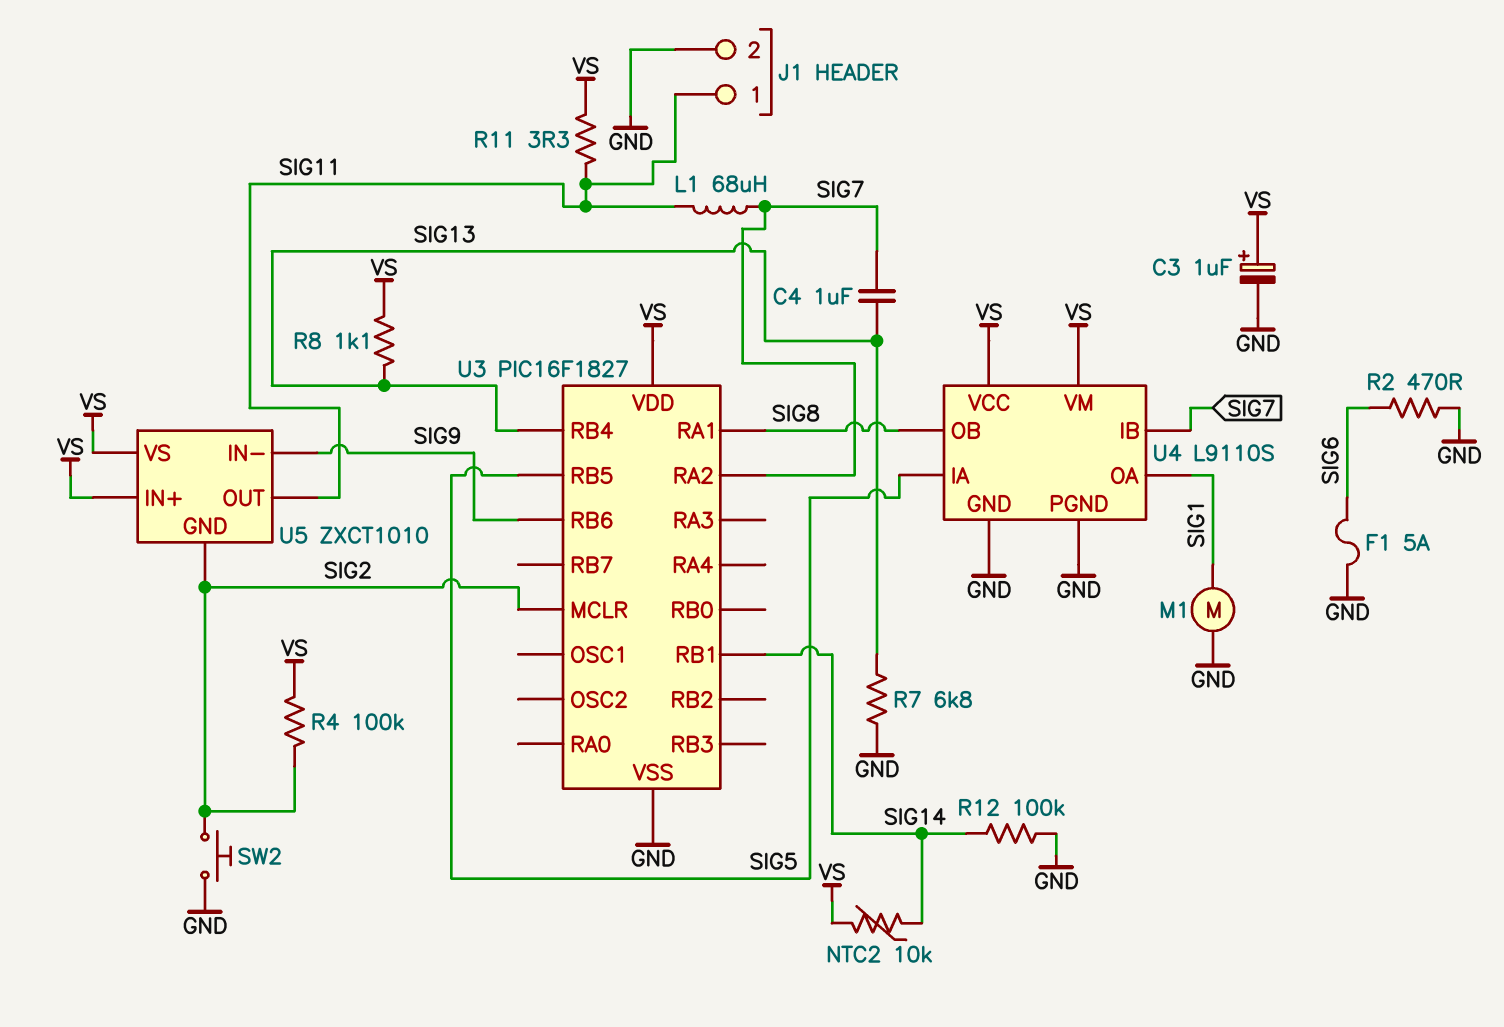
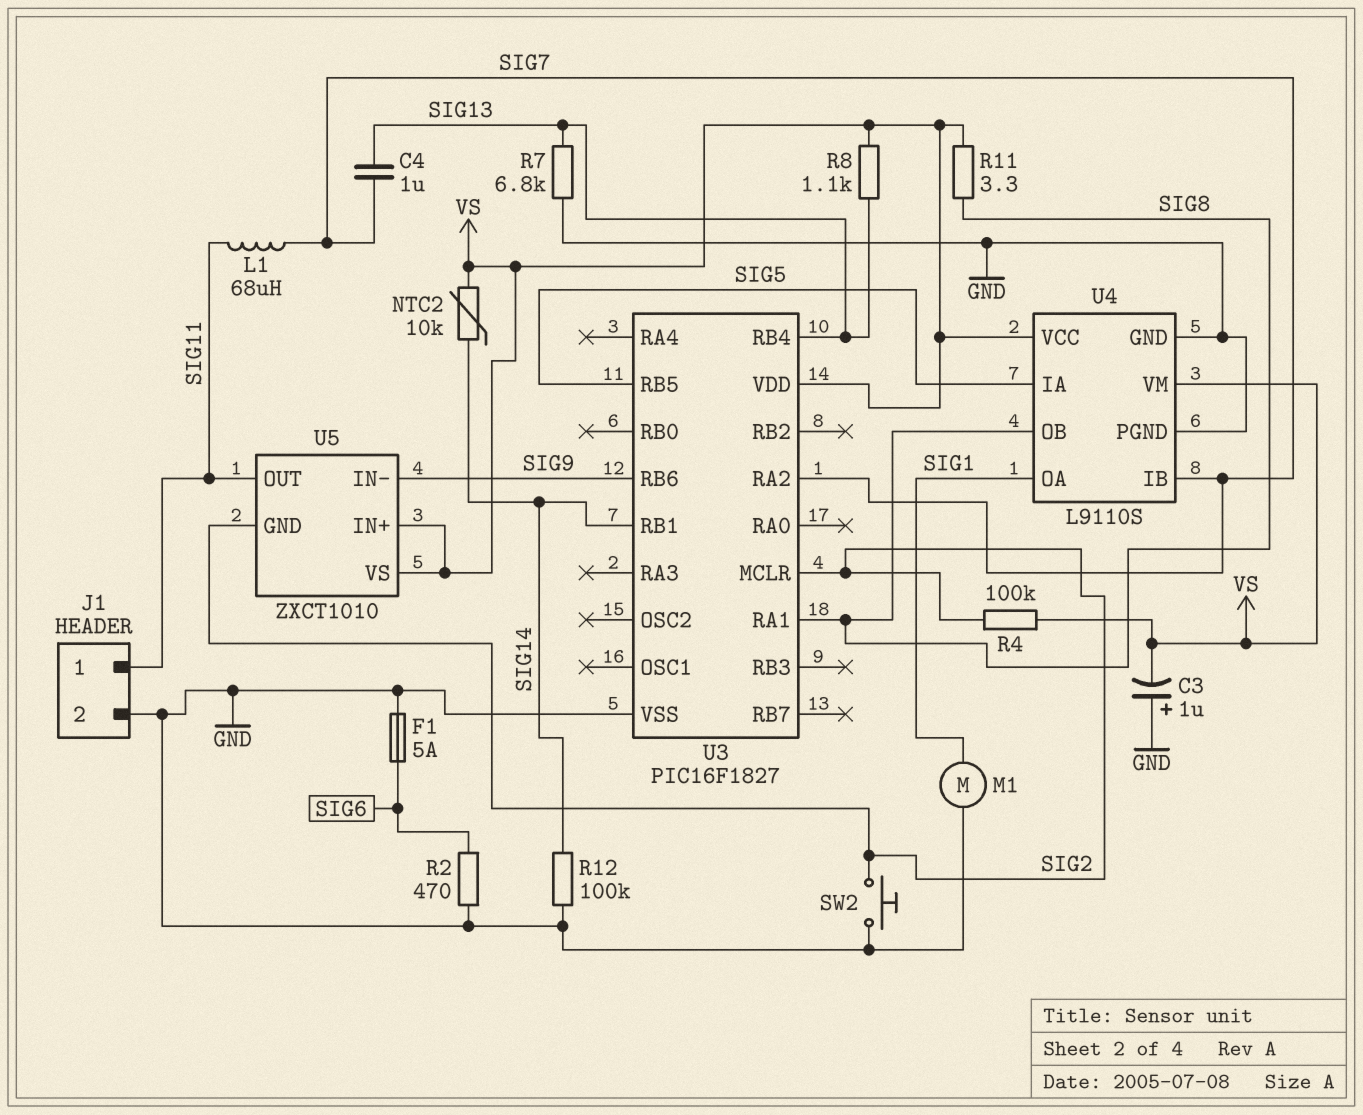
C3: 1uF (plus VS, minus GND) -> 1uF (plus GND, minus VS)
R11: 3.3 (SIG11, VS) -> 3.3 (SIG8, VS)

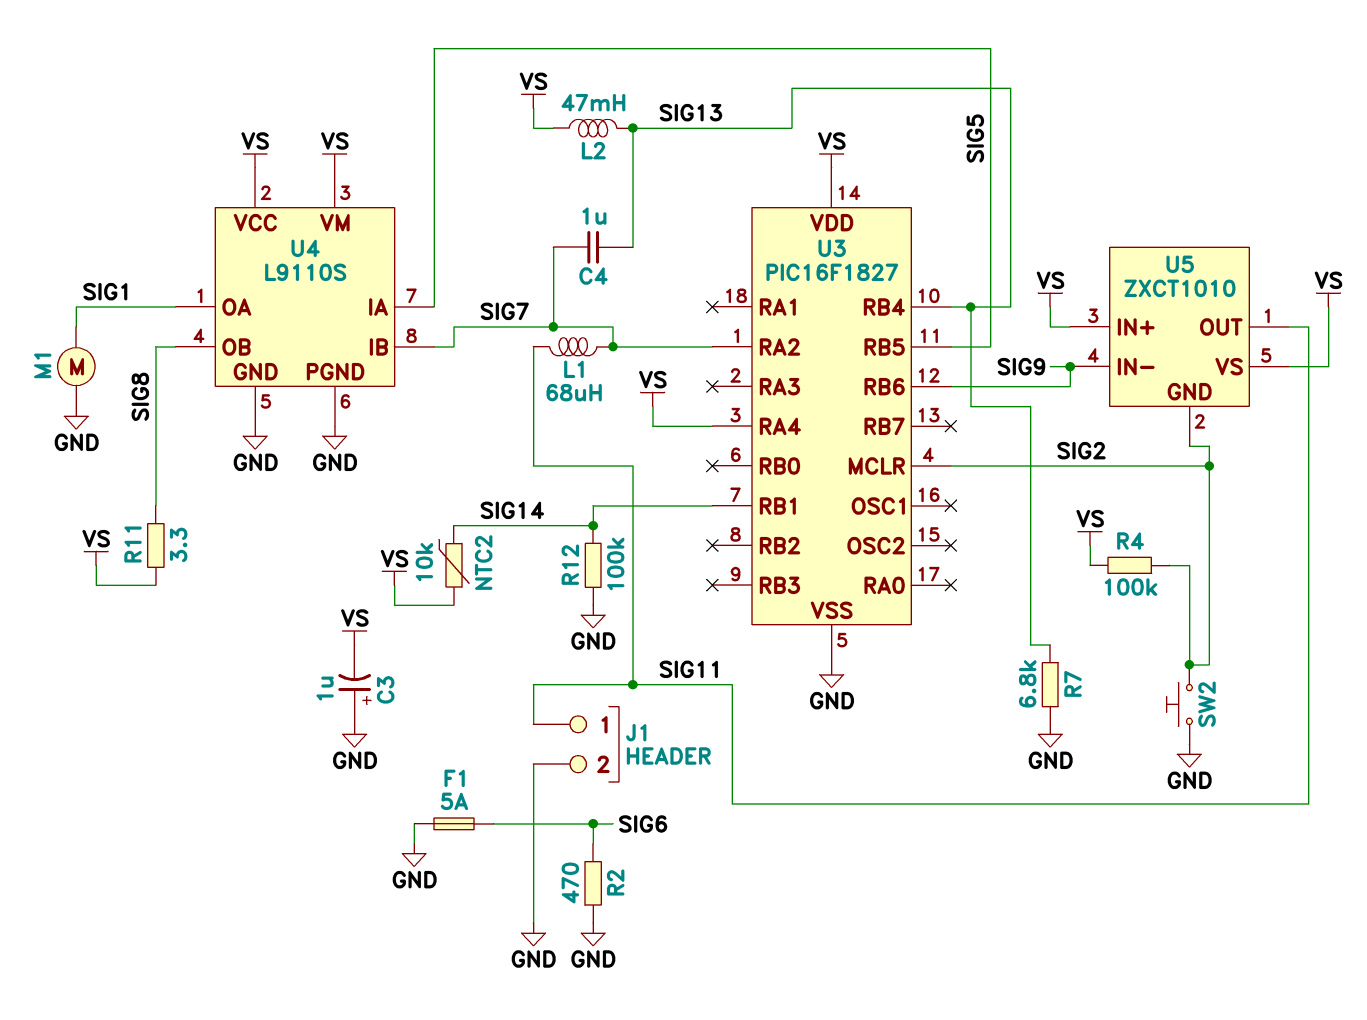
L2: none -> 47mH (SIG13, VS)
R8: 1.1k (SIG13, VS) -> none
U3 pin RA1: SIG8 -> none
U3 pin RA4: none -> VS

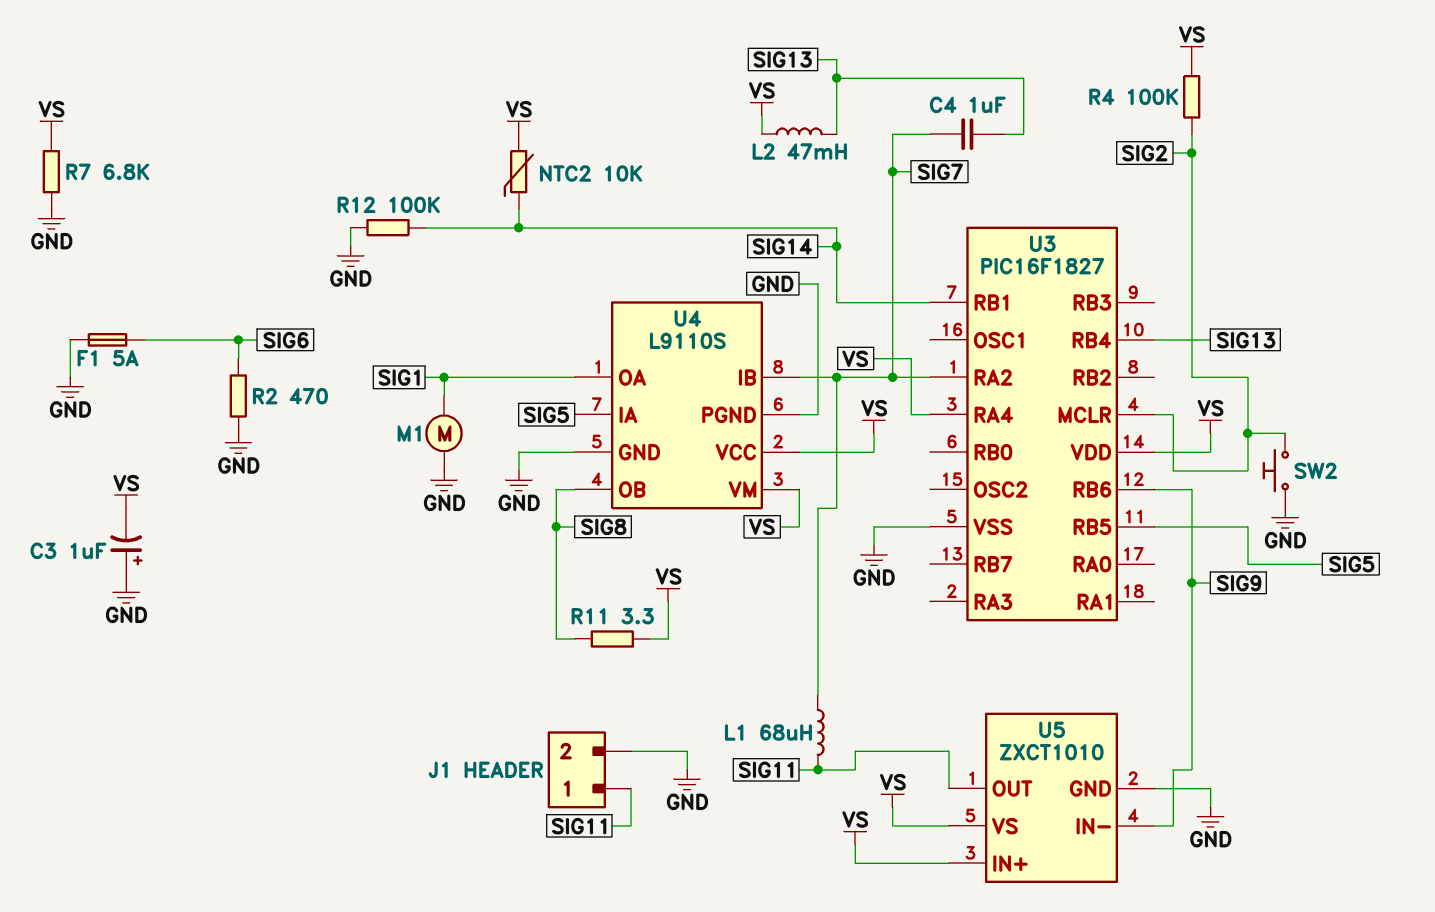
R7: 6.8k (GND, SIG13) -> 6.8k (GND, VS)
U5 pin GND: SIG2 -> GND

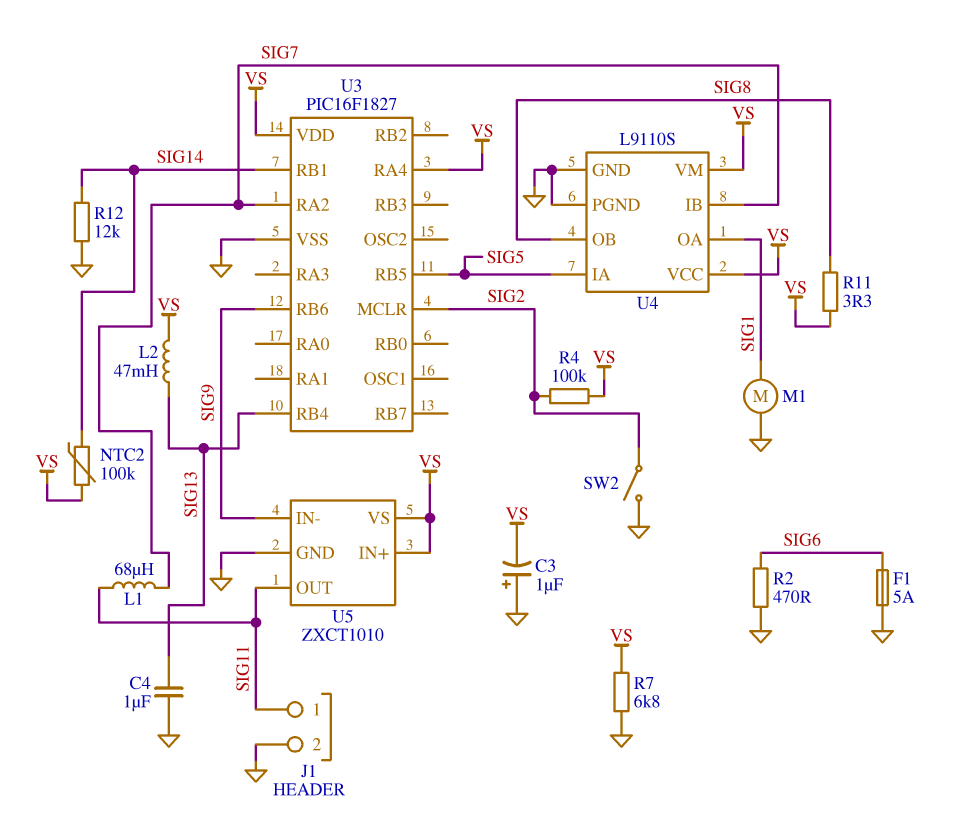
C4: 1uF (SIG7, SIG13) -> 1uF (GND, SIG13)
NTC2: 10k (SIG14, VS) -> 100k (SIG14, VS)
R12: 100k (GND, SIG14) -> 12k (GND, SIG14)
SW2: button (GND, SIG2) -> switch (GND, SIG2)

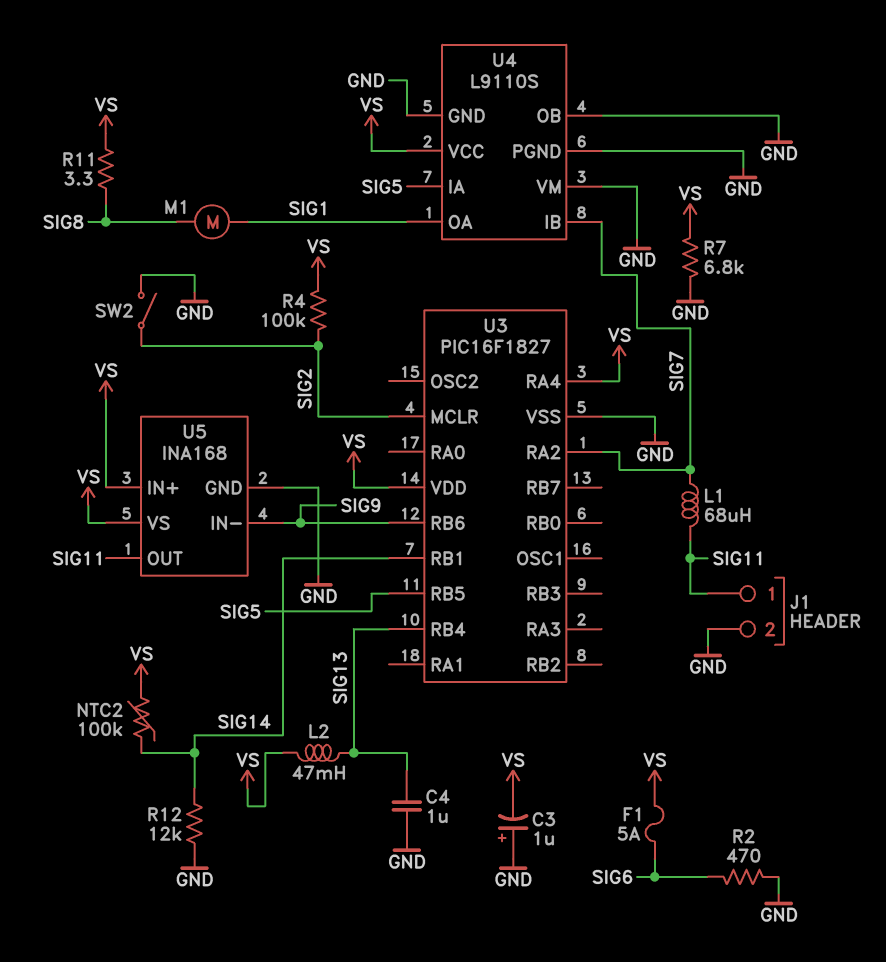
F1: 5A (GND, SIG6) -> 5A (SIG6, VS)
M1: motor (GND, SIG1) -> motor (SIG1, SIG8)
U4 pin OB: SIG8 -> GND
U4 pin VM: VS -> GND
U5: ZXCT1010 -> INA168

